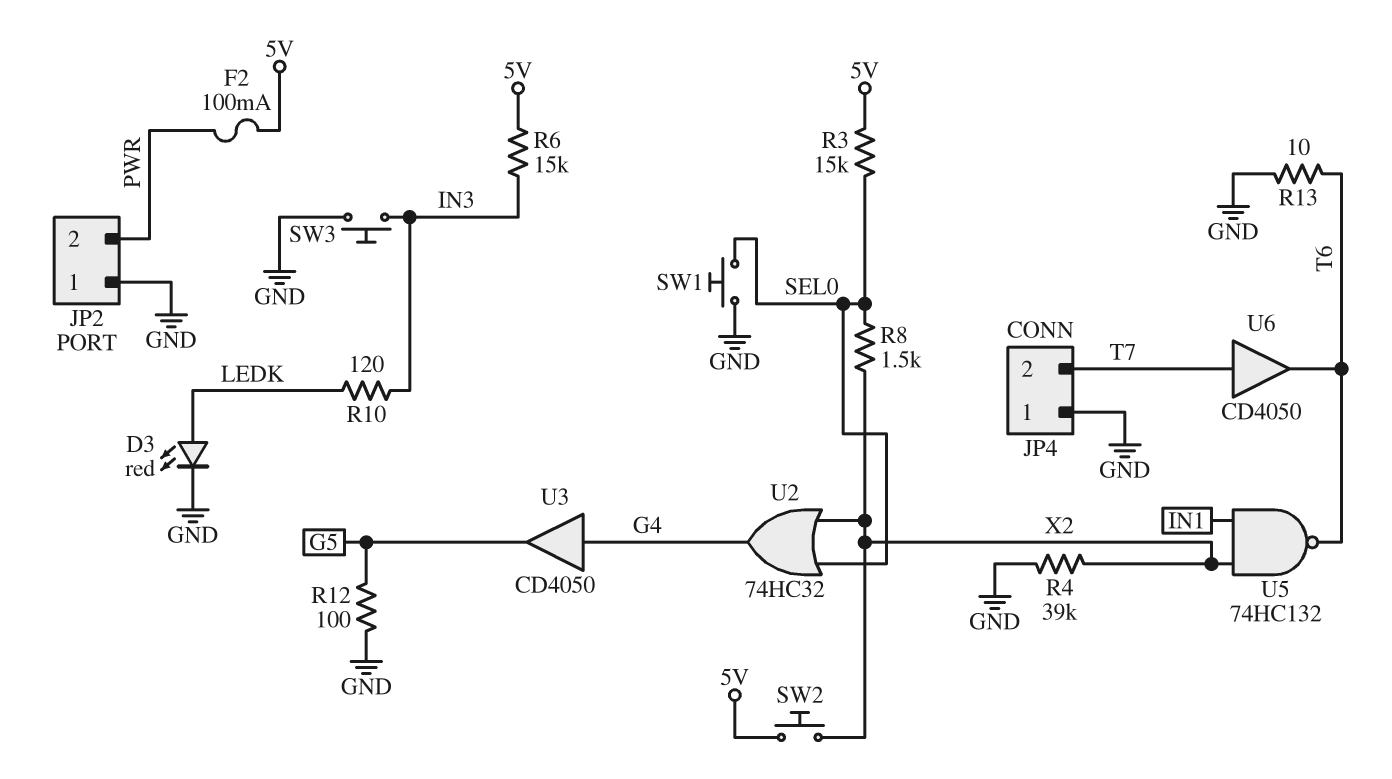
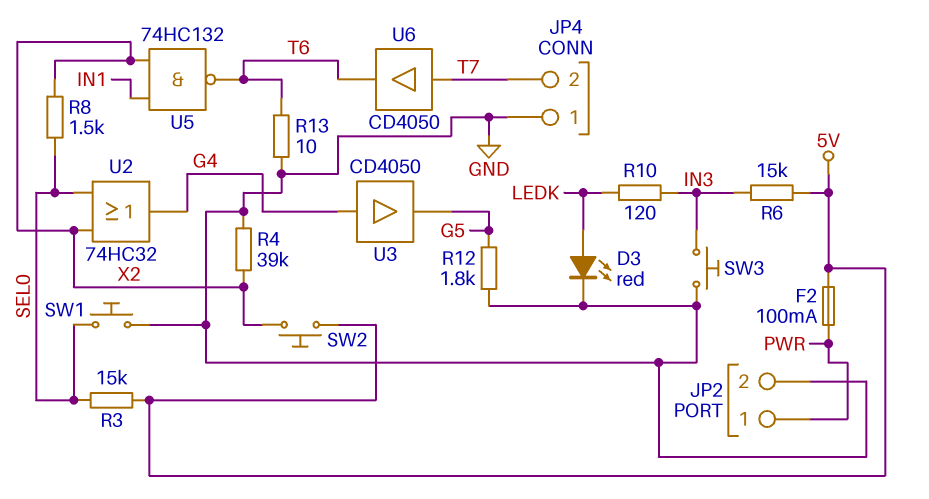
JP2 pin 1: GND -> PWR
JP2 pin 2: PWR -> GND
R12: 100 (G5, GND) -> 1.8k (G5, GND)

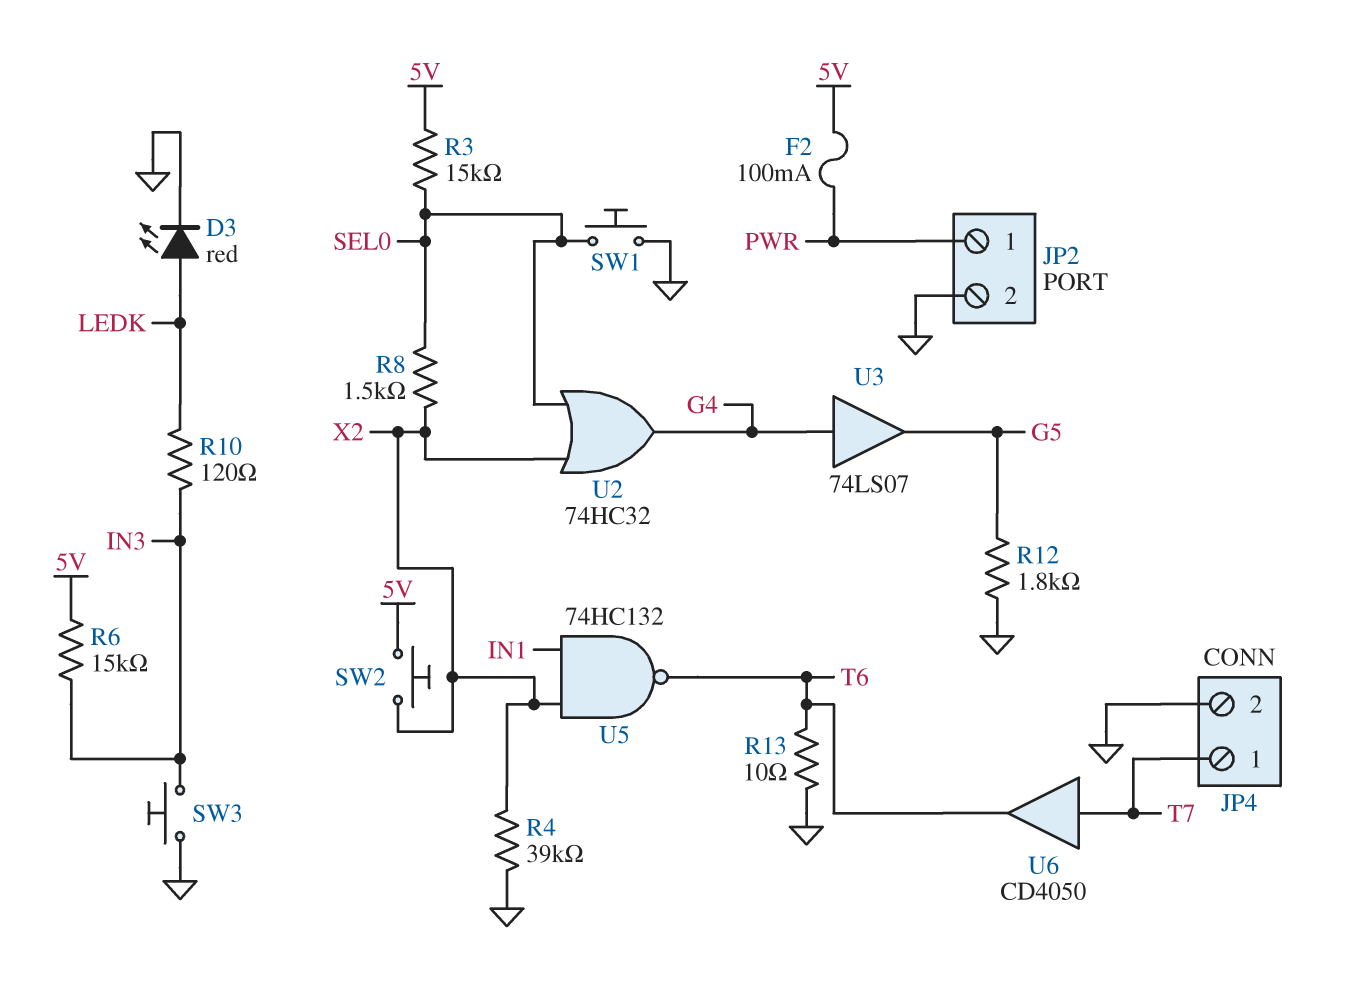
JP4 pin 1: GND -> T7
JP4 pin 2: T7 -> GND
U3: buffer CD4050 (in G4, out G5) -> buffer 74LS07 (in G4, out G5)

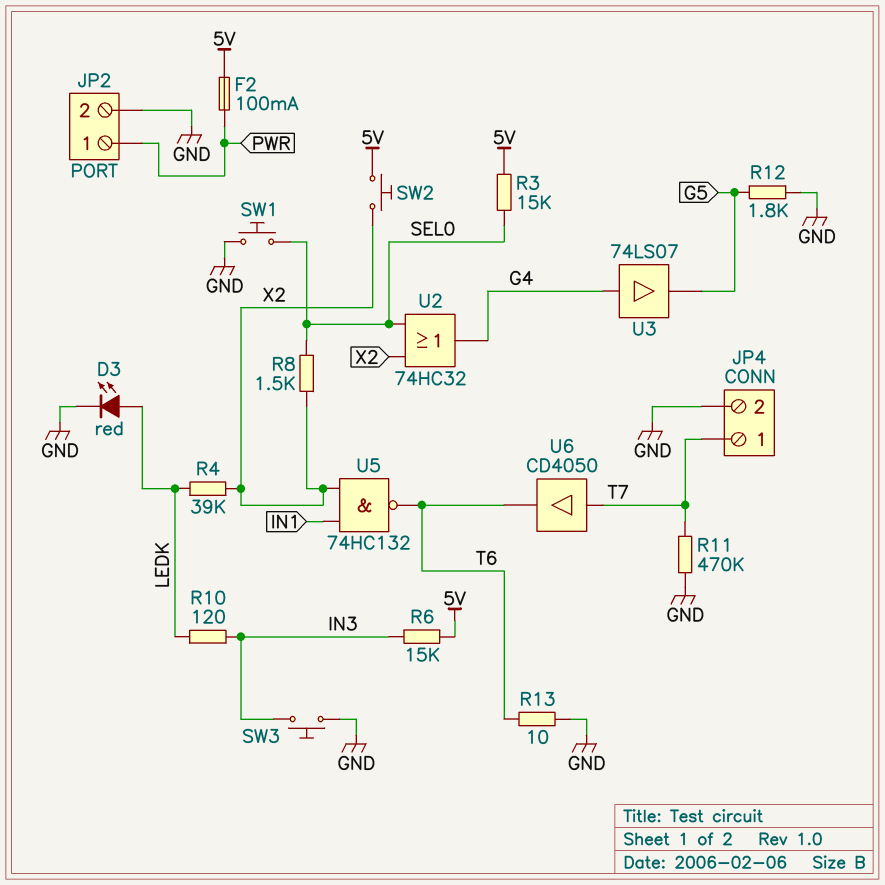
R4: 39k (GND, X2) -> 39k (LEDK, X2)
R11: none -> 470k (GND, T7)

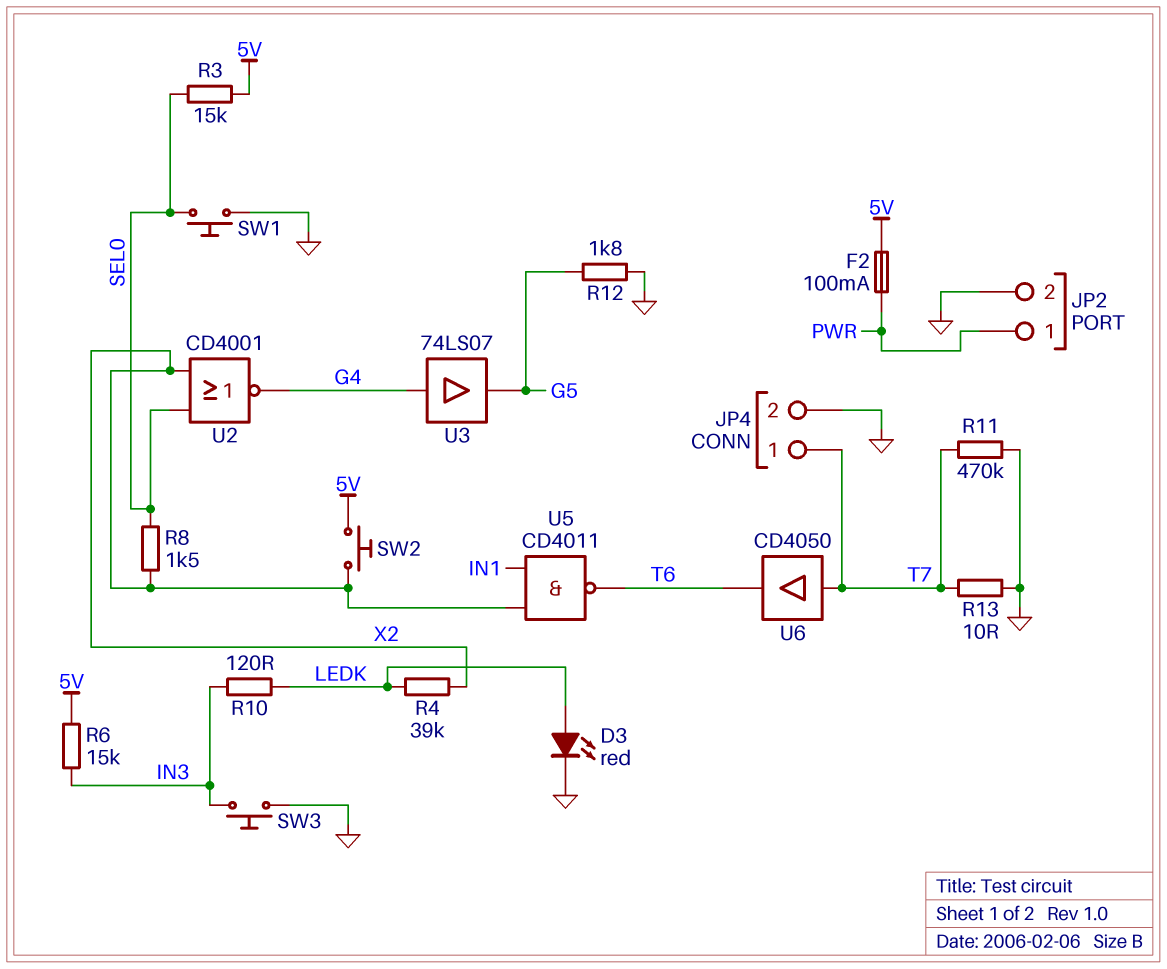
R13: 10 (GND, T6) -> 10 (GND, T7)
U2: OR 74HC32 (in SEL0, in X2, out G4) -> NOR CD4001 (in SEL0, in X2, out G4)
U5: NAND 74HC132 (in IN1, in X2, out T6) -> NAND CD4011 (in IN1, in X2, out T6)

